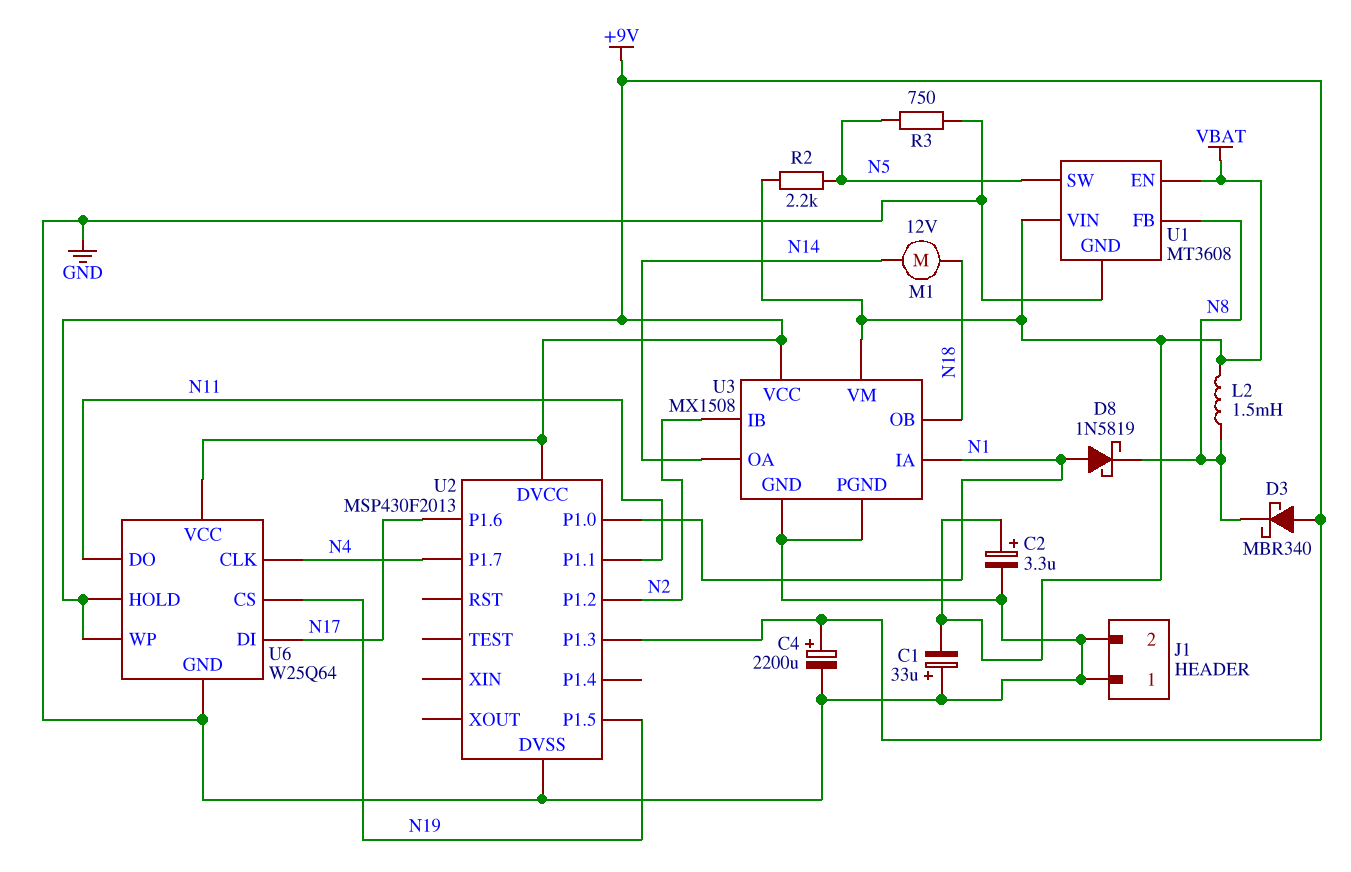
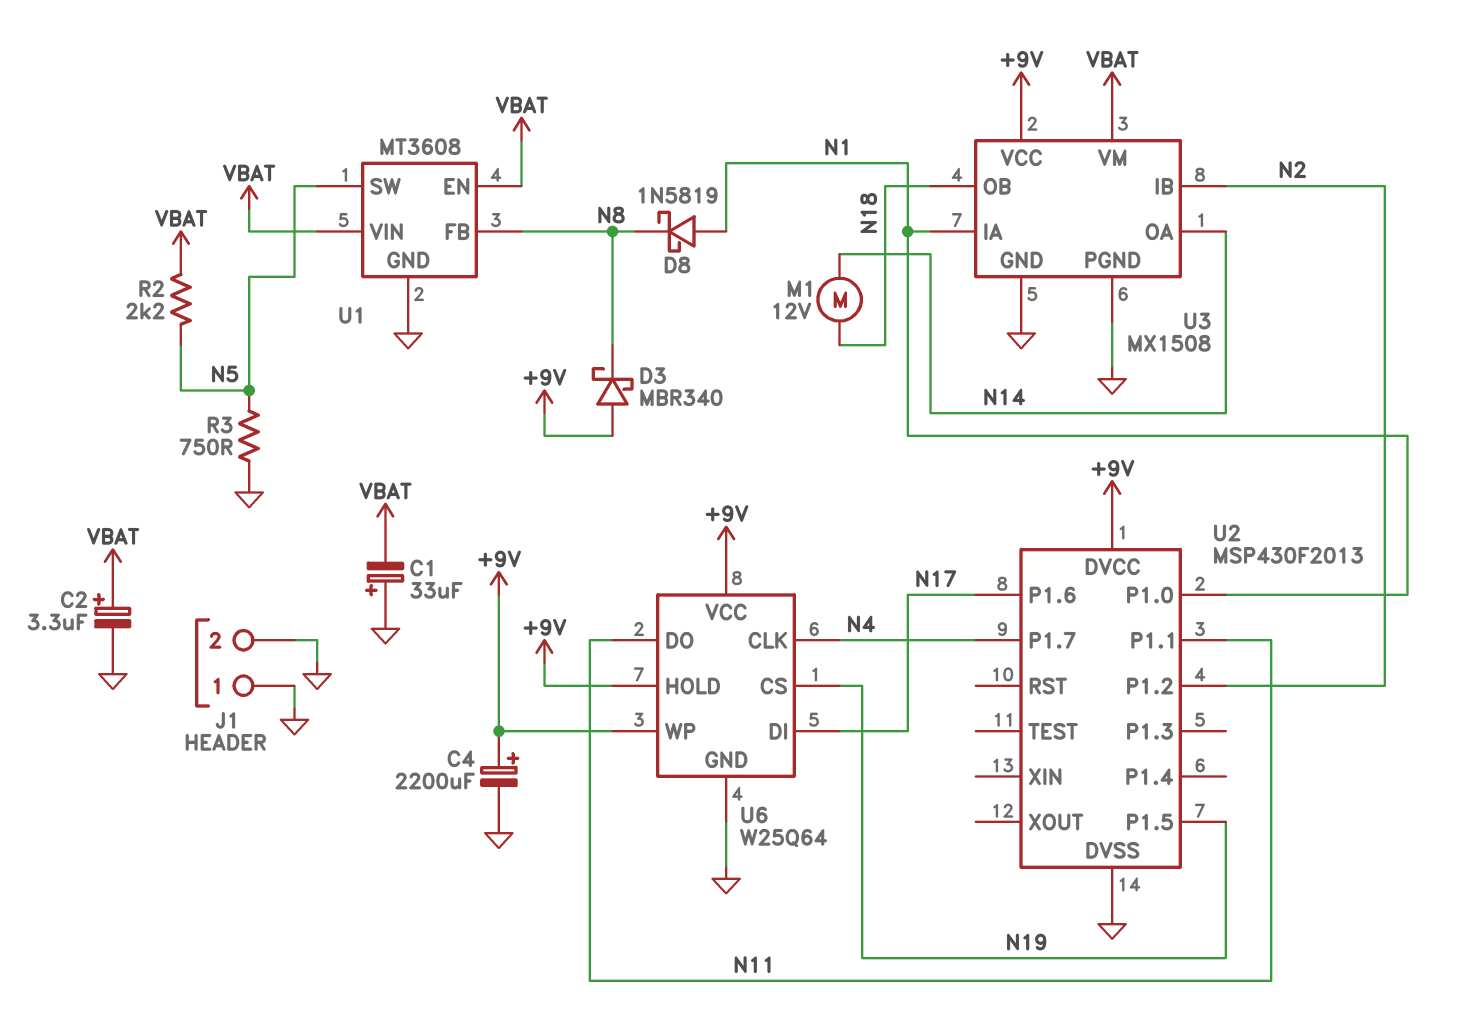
L2: 1.5mH (N8, VBAT) -> none
U2 pin P1.3: +9V -> none

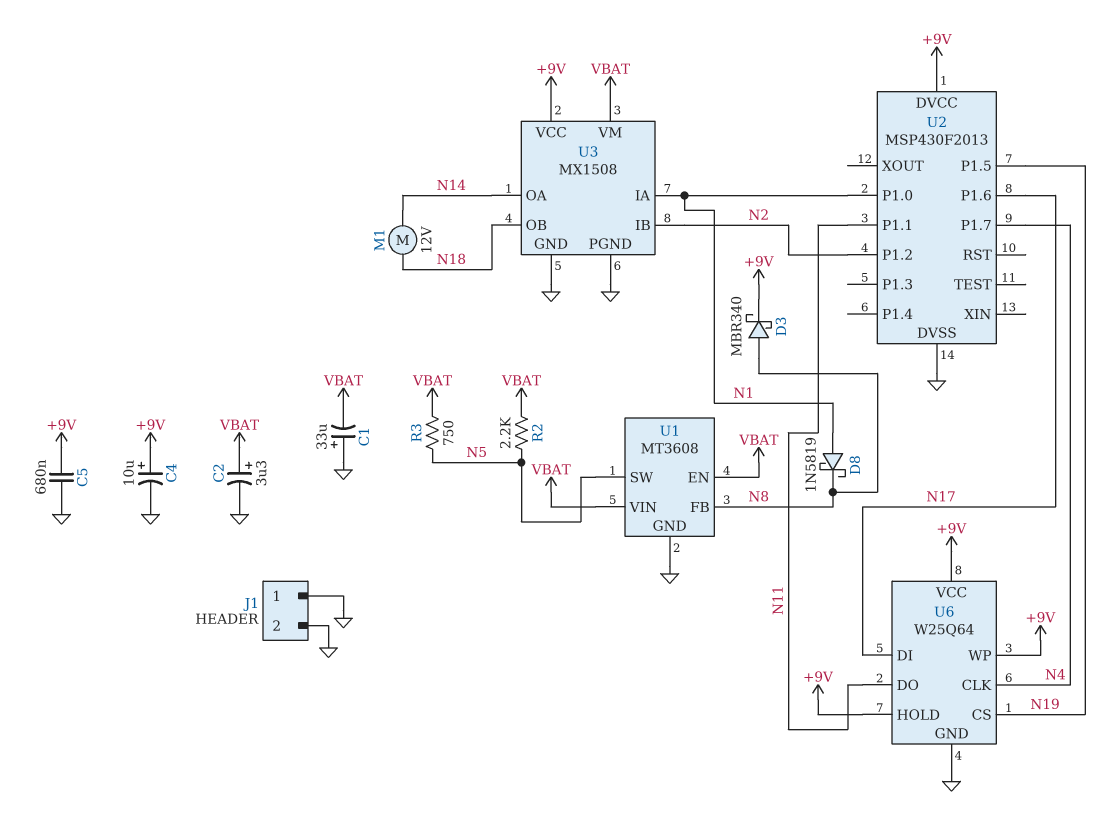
C4: 2200uF (plus +9V, minus GND) -> 10uF (plus +9V, minus GND)
C5: none -> 680nF (+9V, GND)
D3: schottky MBR340 (A +9V, K N8) -> schottky MBR340 (A N8, K +9V)
R3: 750 (GND, N5) -> 750 (N5, VBAT)

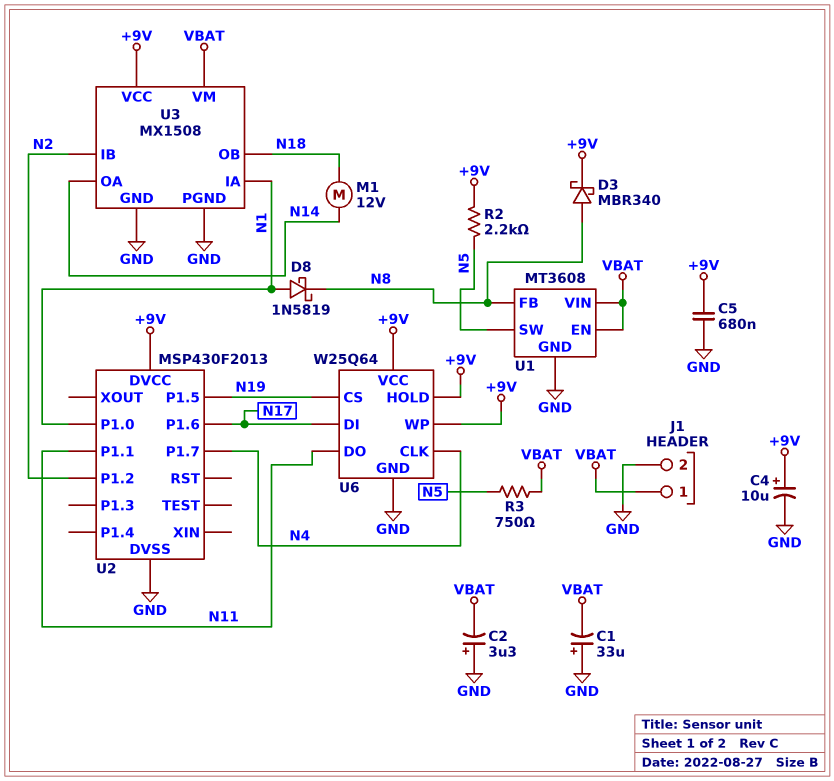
C2: 3.3uF (plus VBAT, minus GND) -> 3.3uF (plus GND, minus VBAT)
J1 pin 1: GND -> VBAT
R2: 2.2k (N5, VBAT) -> 2.2k (+9V, N5)

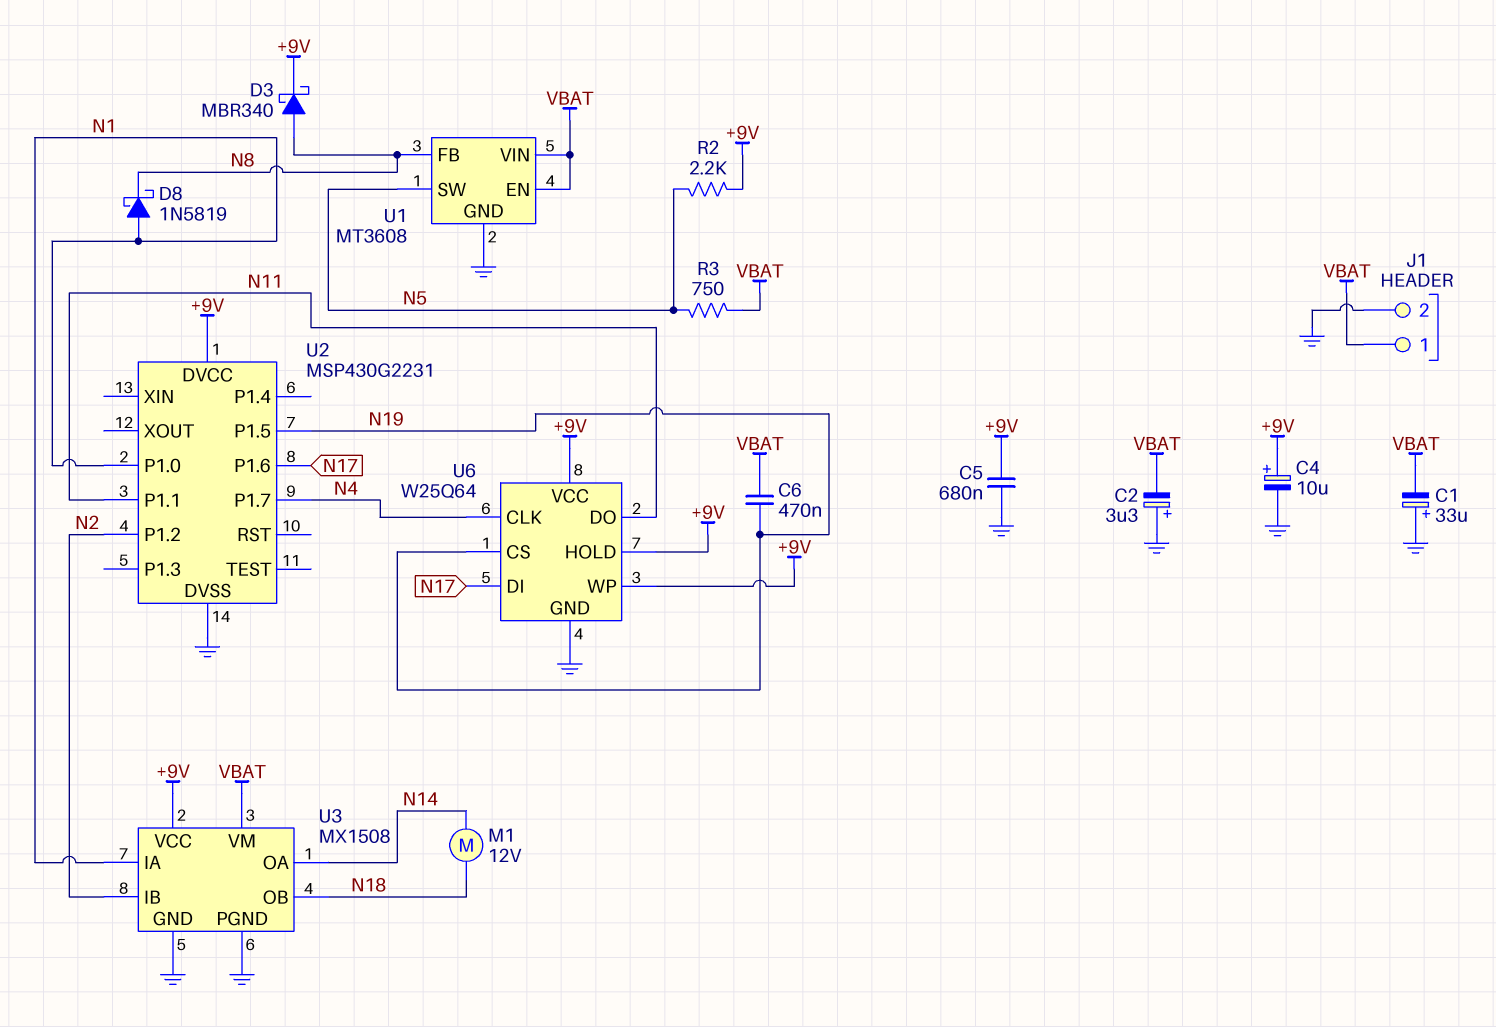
C6: none -> 470nF (N19, VBAT)
U2: MSP430F2013 -> MSP430G2231

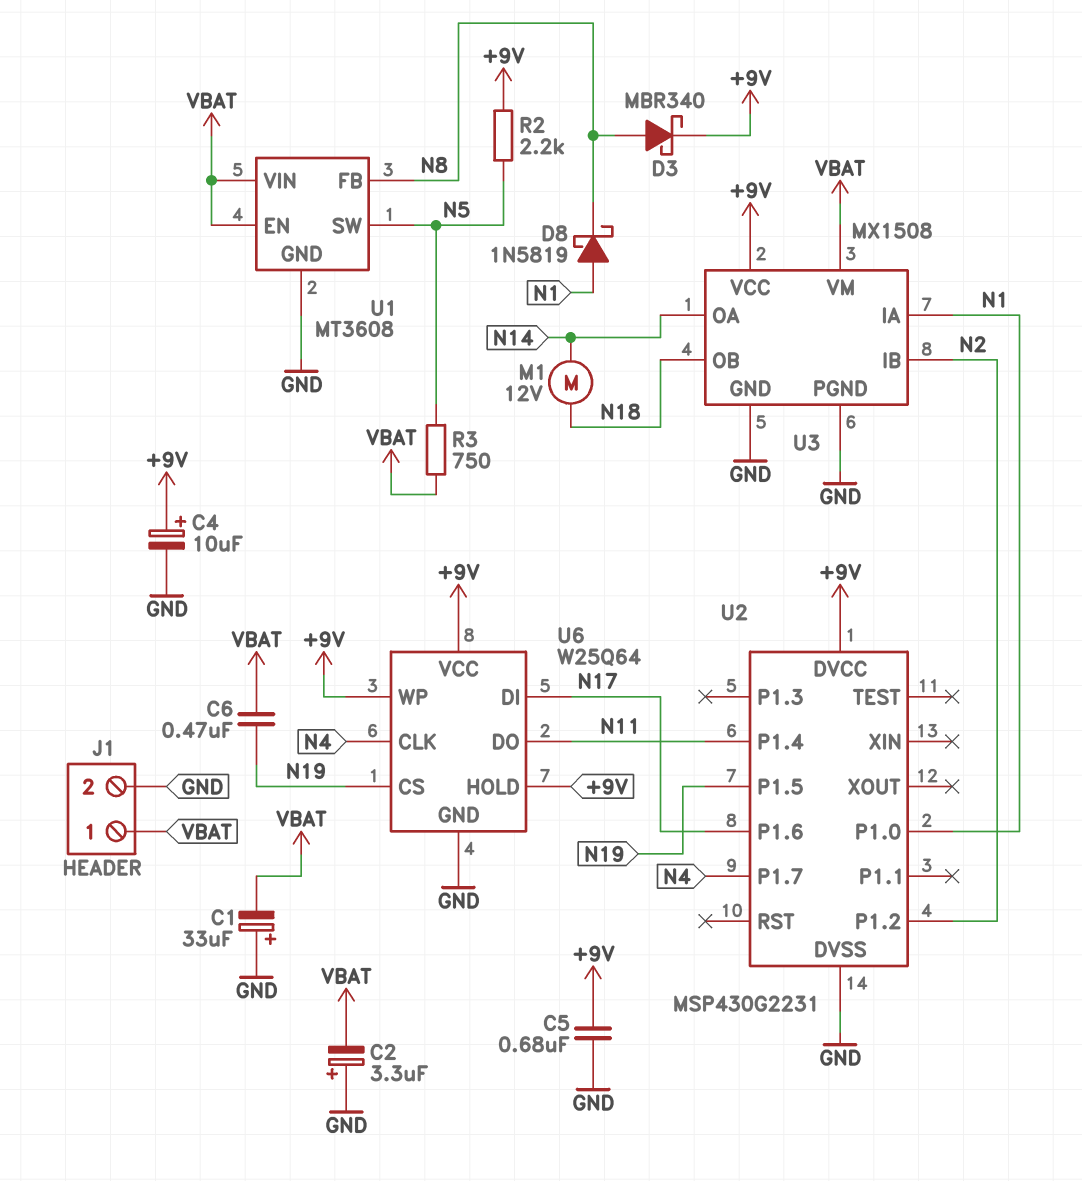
U2 pin P1.1: N11 -> none
U2 pin P1.4: none -> N11

